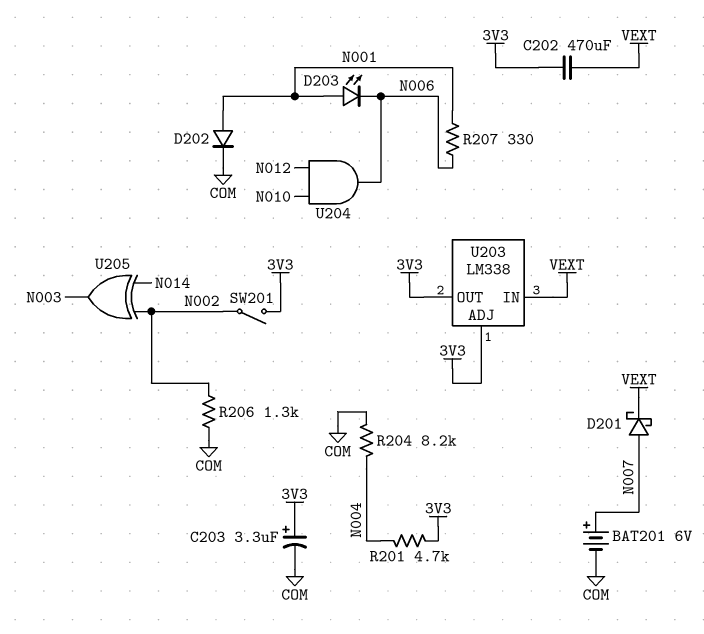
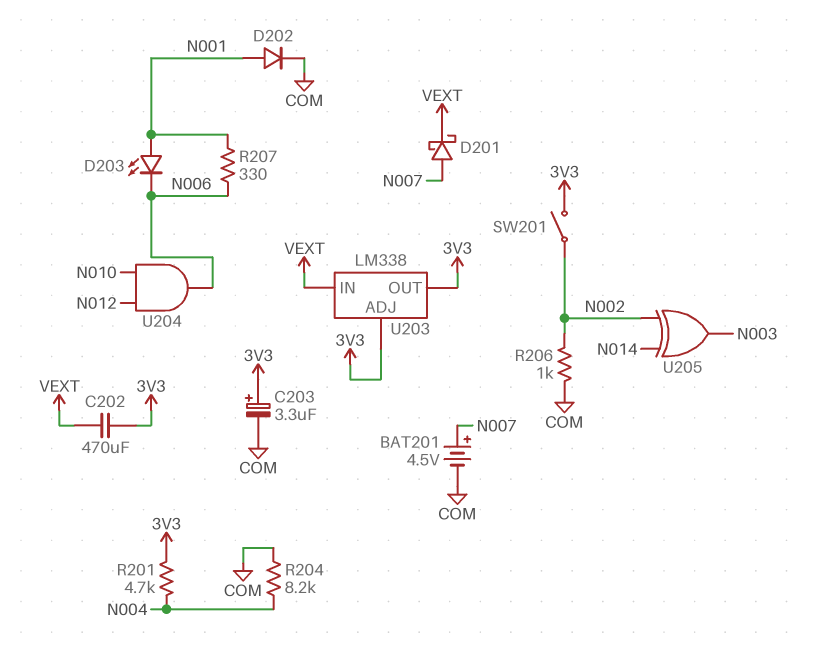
BAT201: 6V (plus N007, minus COM) -> 4.5V (plus N007, minus COM)
R206: 1.3k (COM, N002) -> 1k (COM, N002)

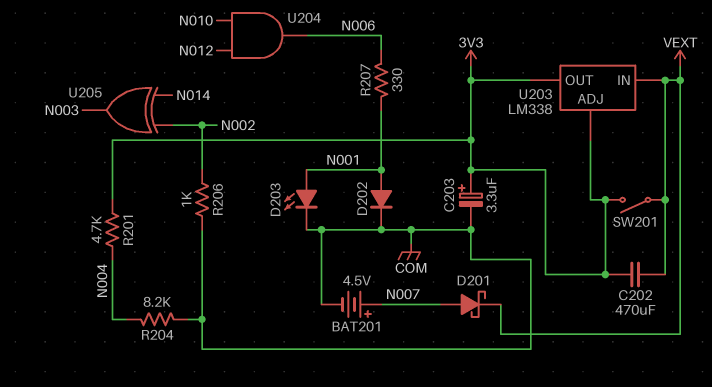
D203: LED (A N001, K N006) -> LED (A N001, K COM)
SW201: switch (3V3, N002) -> switch (3V3, VEXT)

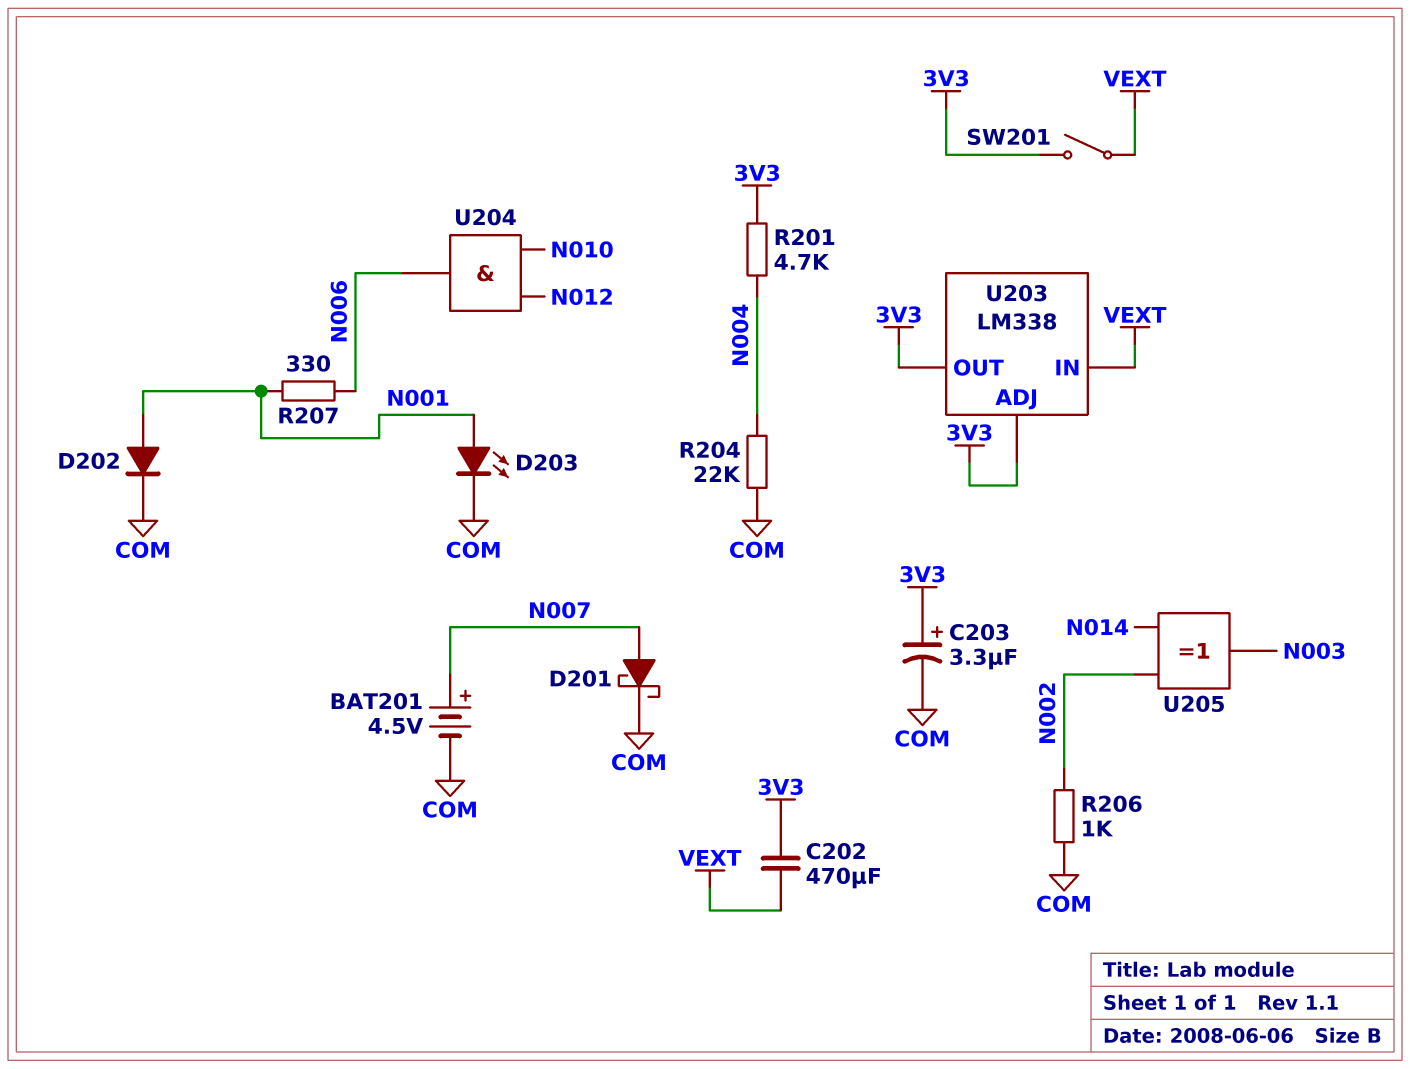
D201: schottky (A N007, K VEXT) -> schottky (A N007, K COM)
R204: 8.2k (COM, N004) -> 22k (COM, N004)

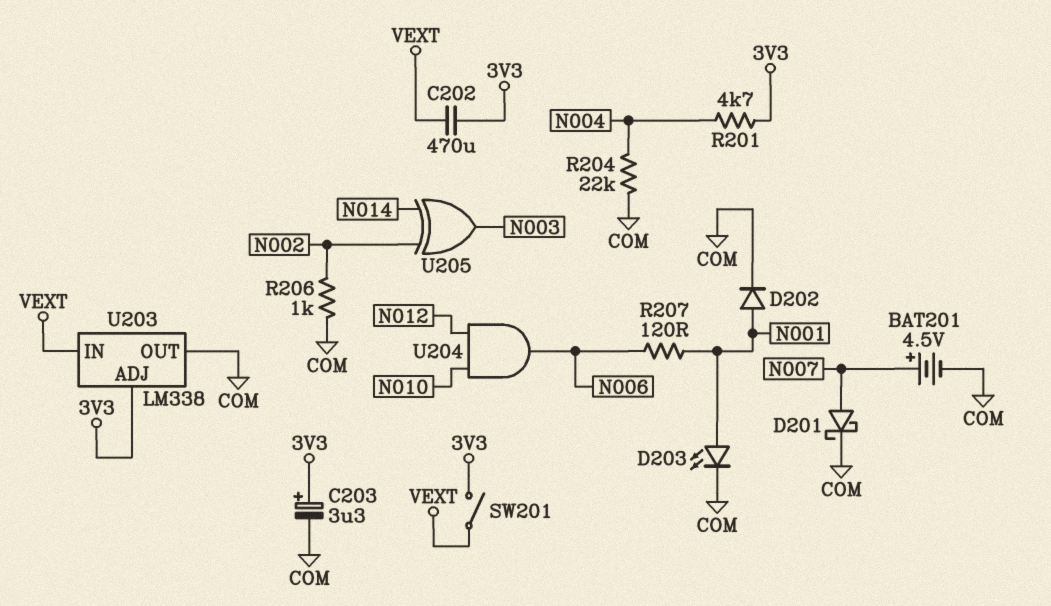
R207: 330 (N001, N006) -> 120 (N001, N006)
U203 pin OUT: 3V3 -> COM

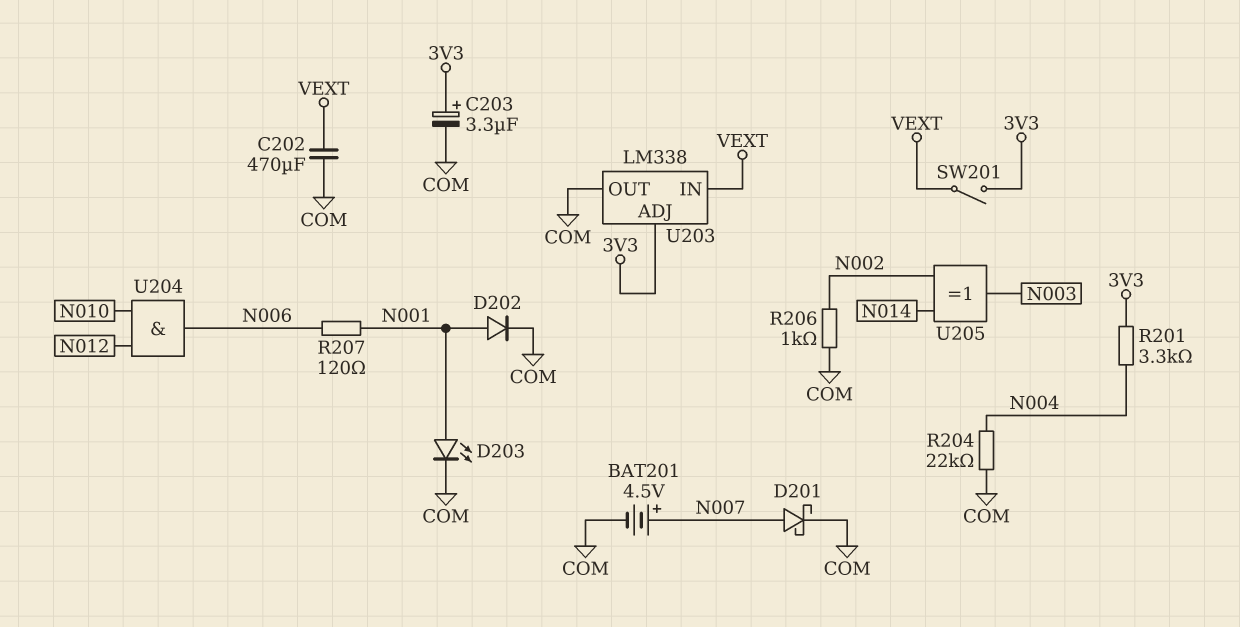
C202: 470uF (3V3, VEXT) -> 470uF (COM, VEXT)
R201: 4.7k (3V3, N004) -> 3.3k (3V3, N004)

